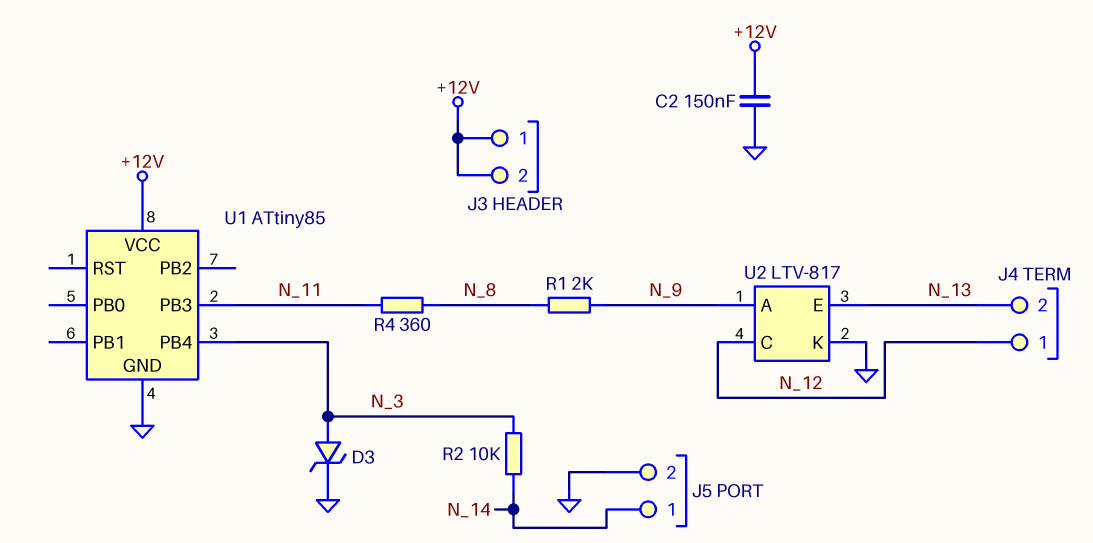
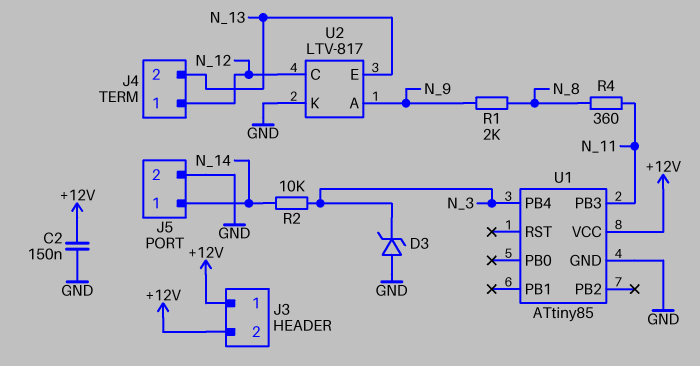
D3: zener (A N_3, K GND) -> zener (A GND, K N_3)

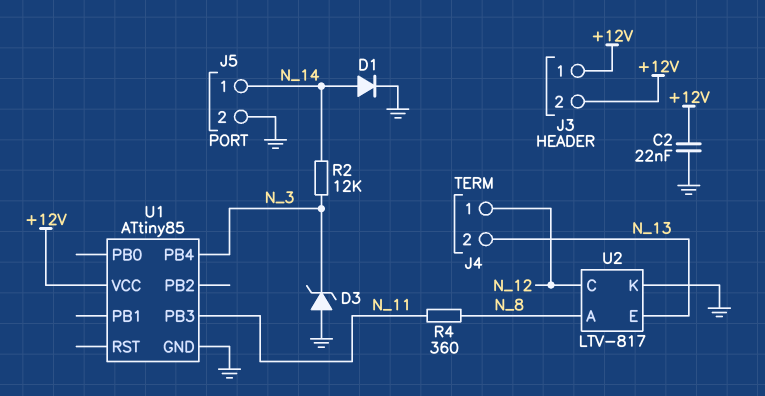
C2: 150nF (+12V, GND) -> 22nF (+12V, GND)
D1: none -> diode (A N_14, K GND)
R1: 2k (N_8, N_9) -> none
R2: 10k (N_3, N_14) -> 12k (N_3, N_14)
U2 pin A: N_9 -> N_8

